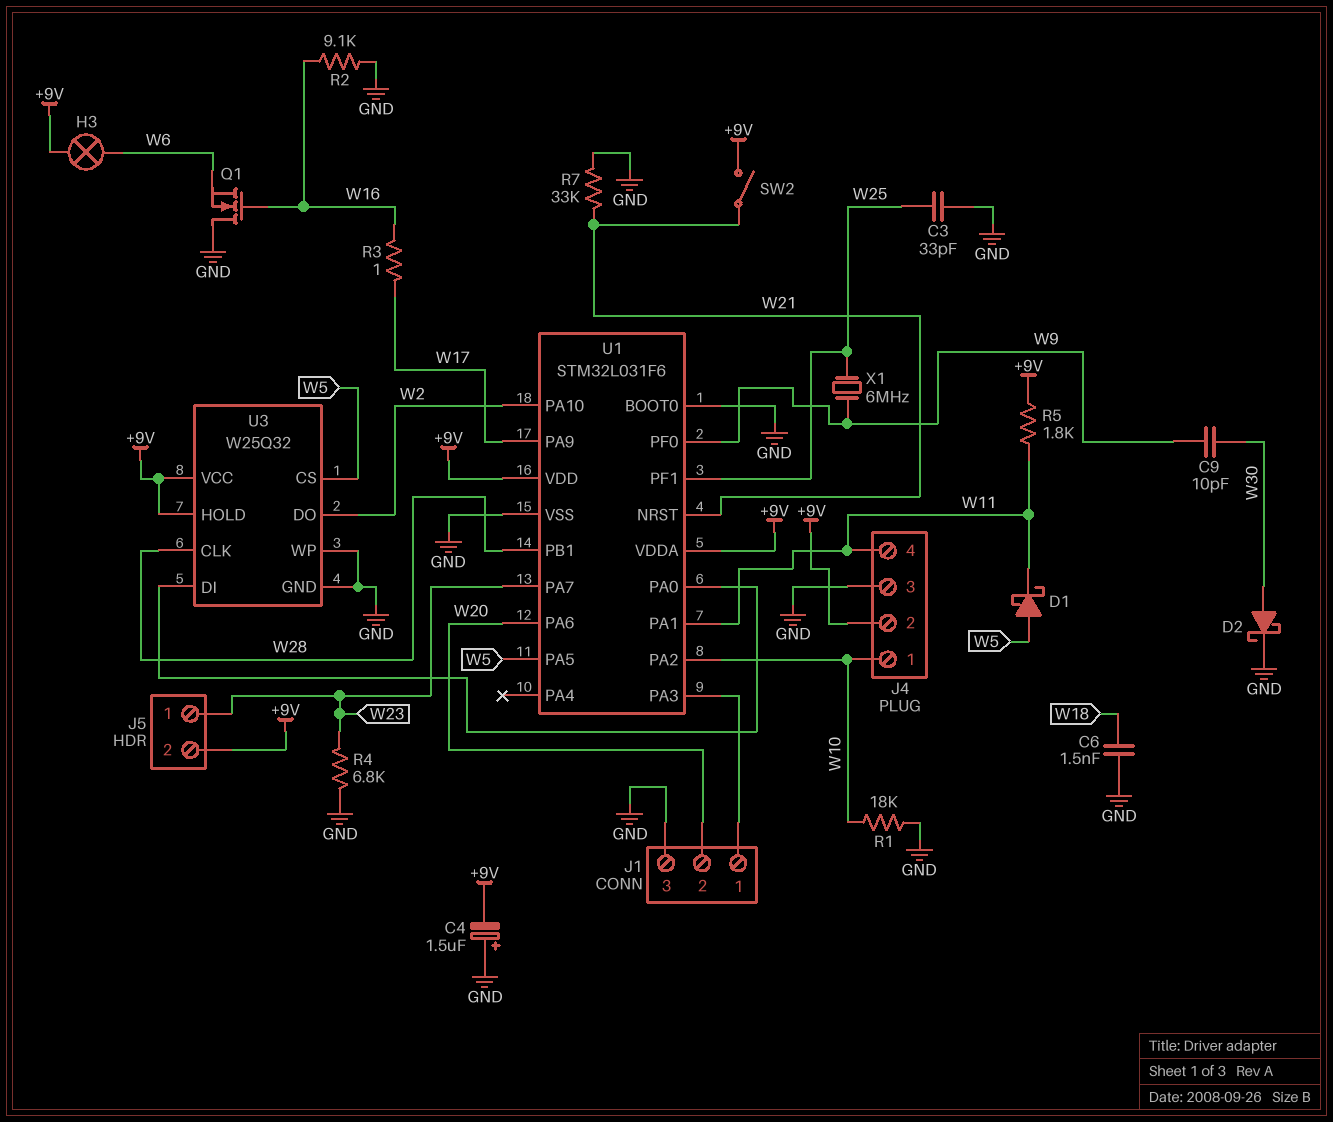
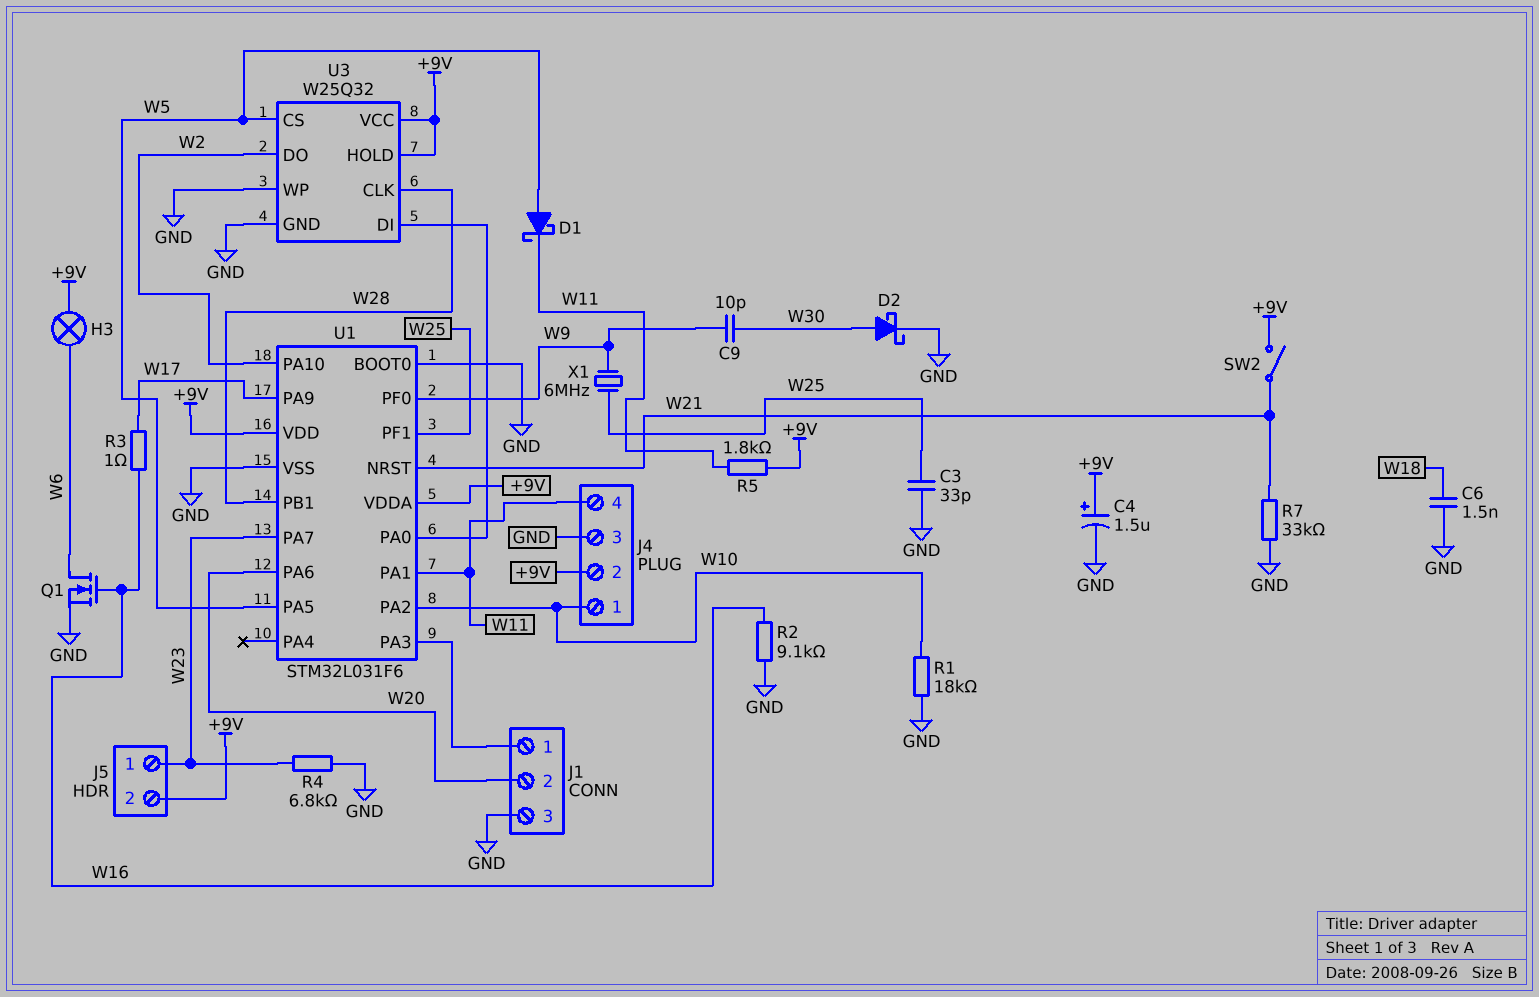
C4: 1.5uF (plus GND, minus +9V) -> 1.5uF (plus +9V, minus GND)
Q1: NMOS (G W16, D GND, S W6) -> NMOS (G W16, D W6, S GND)

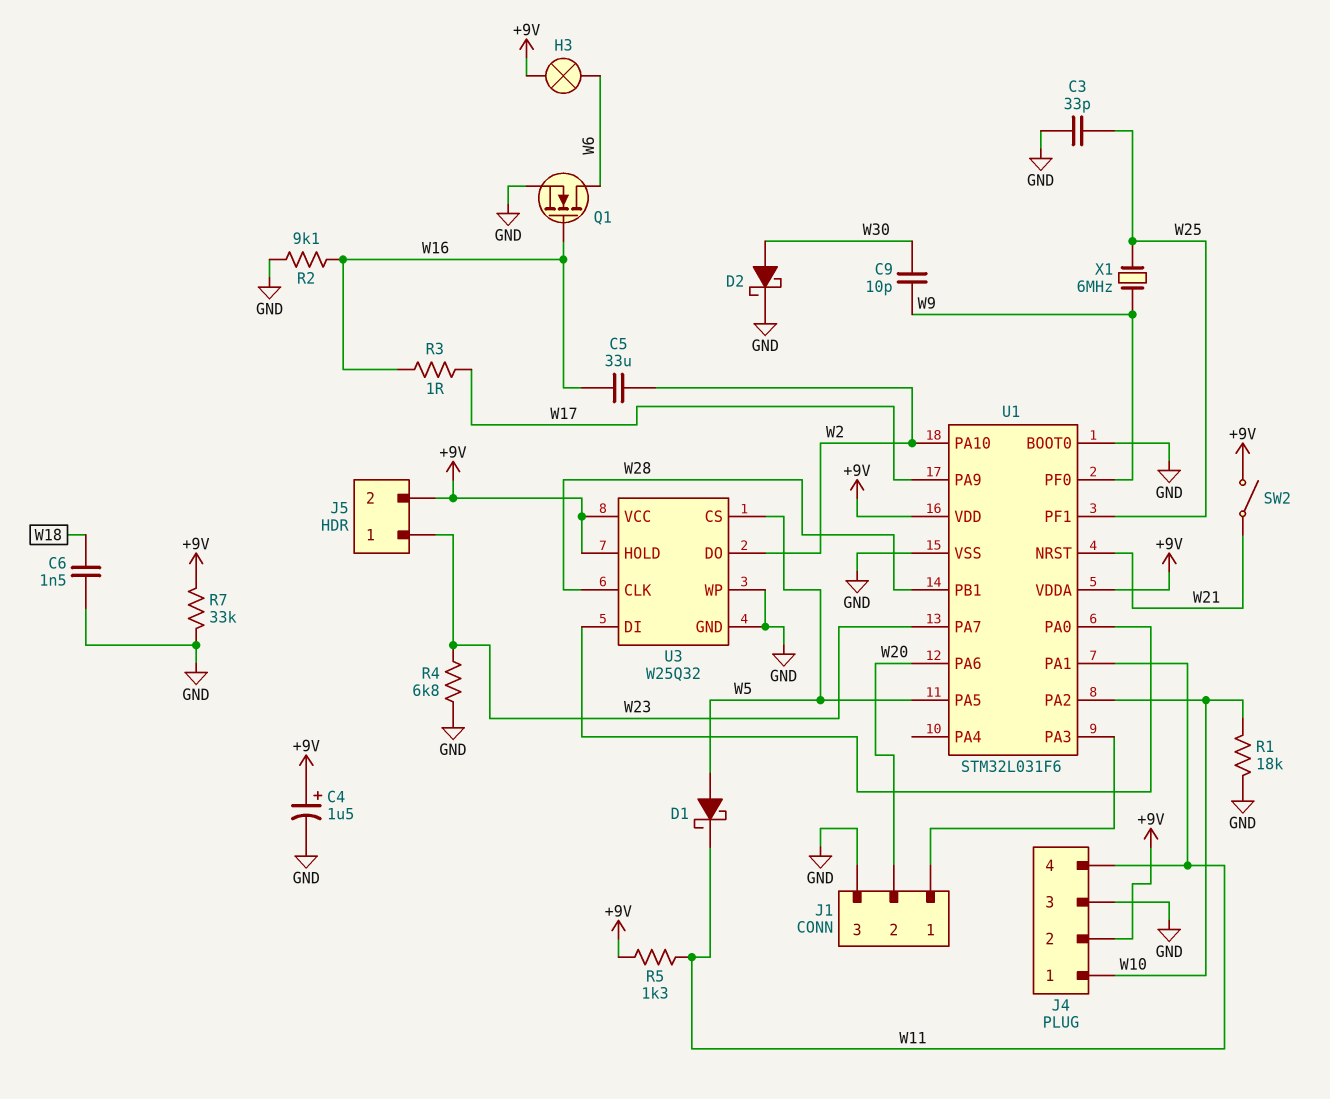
C5: none -> 33uF (W2, W16)
R5: 1.8k (+9V, W11) -> 1.3k (+9V, W11)
R7: 33k (GND, W21) -> 33k (+9V, GND)

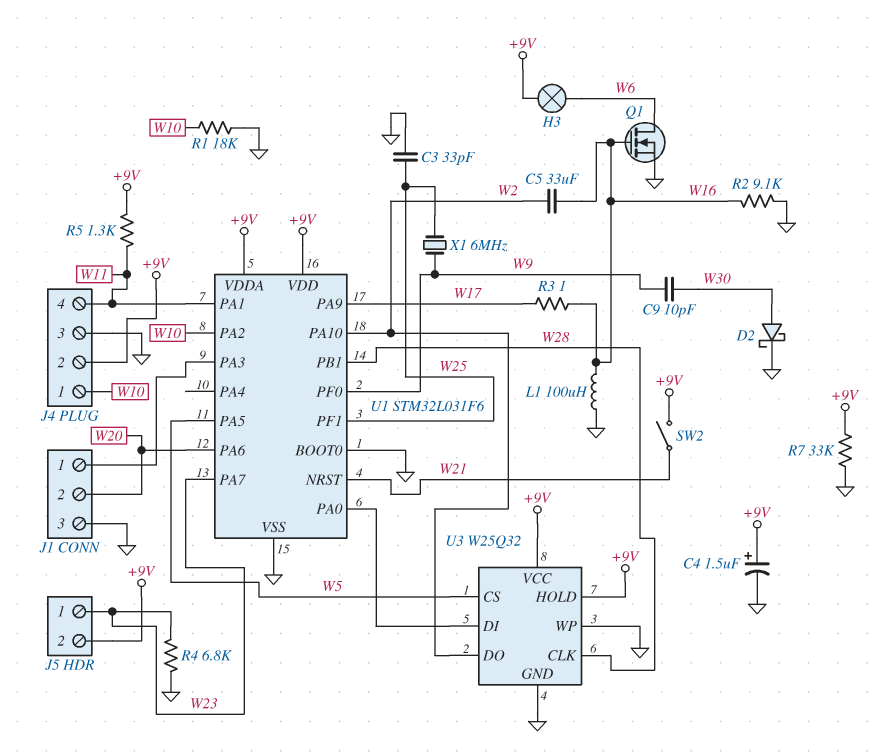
C6: 1.5nF (GND, W18) -> none
D1: schottky (A W5, K W11) -> none
L1: none -> 100uH (GND, W16)

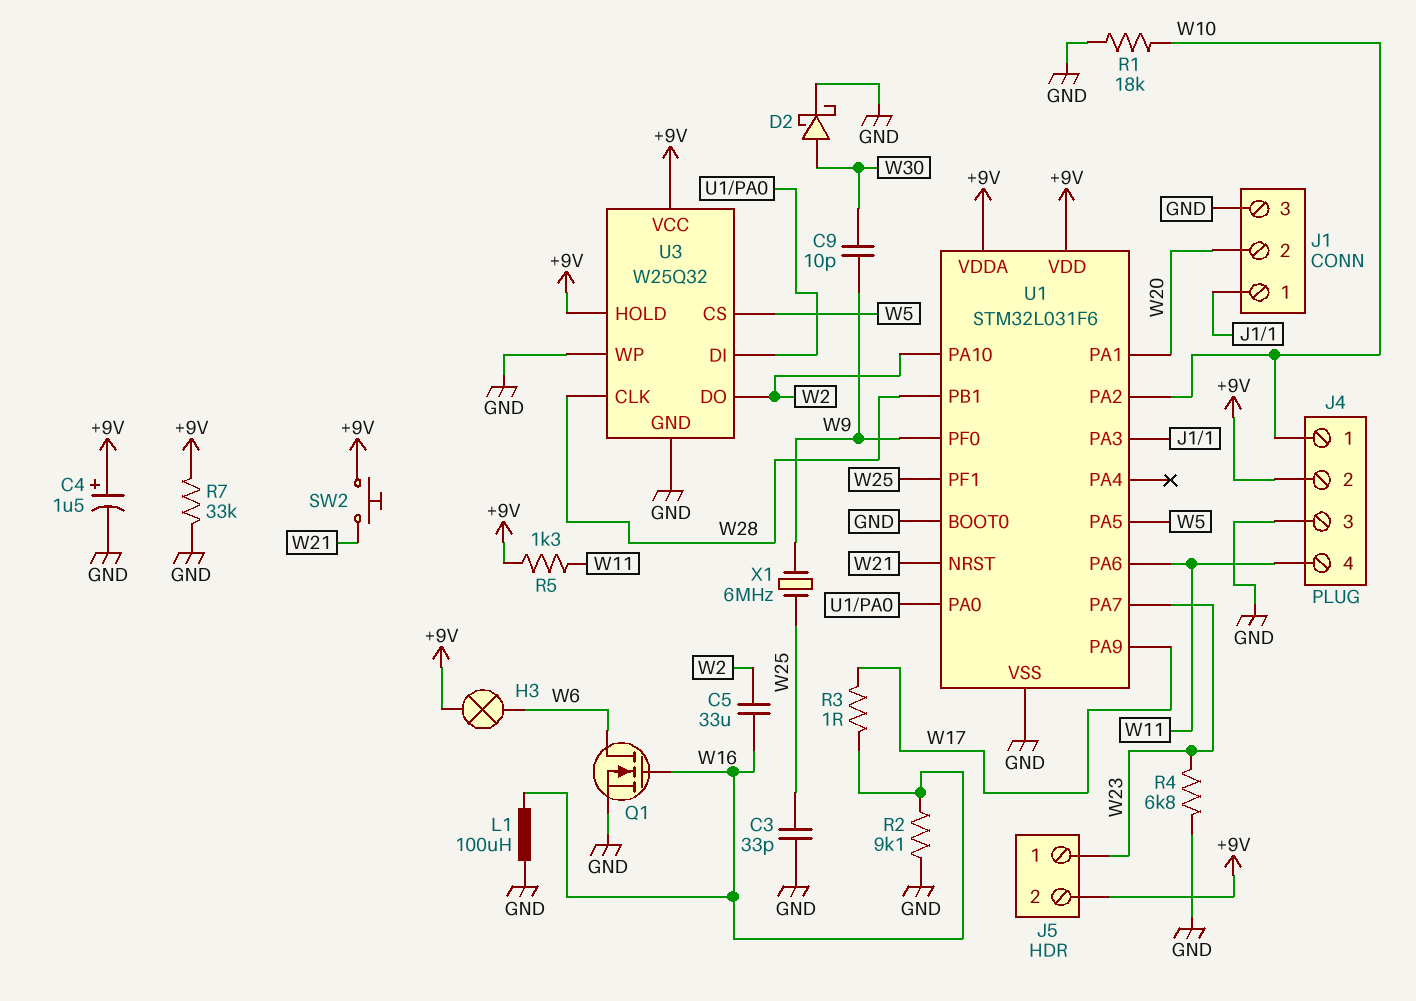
SW2: switch (+9V, W21) -> button (+9V, W21)
U1 pin PA1: W11 -> W20
U1 pin PA6: W20 -> W11

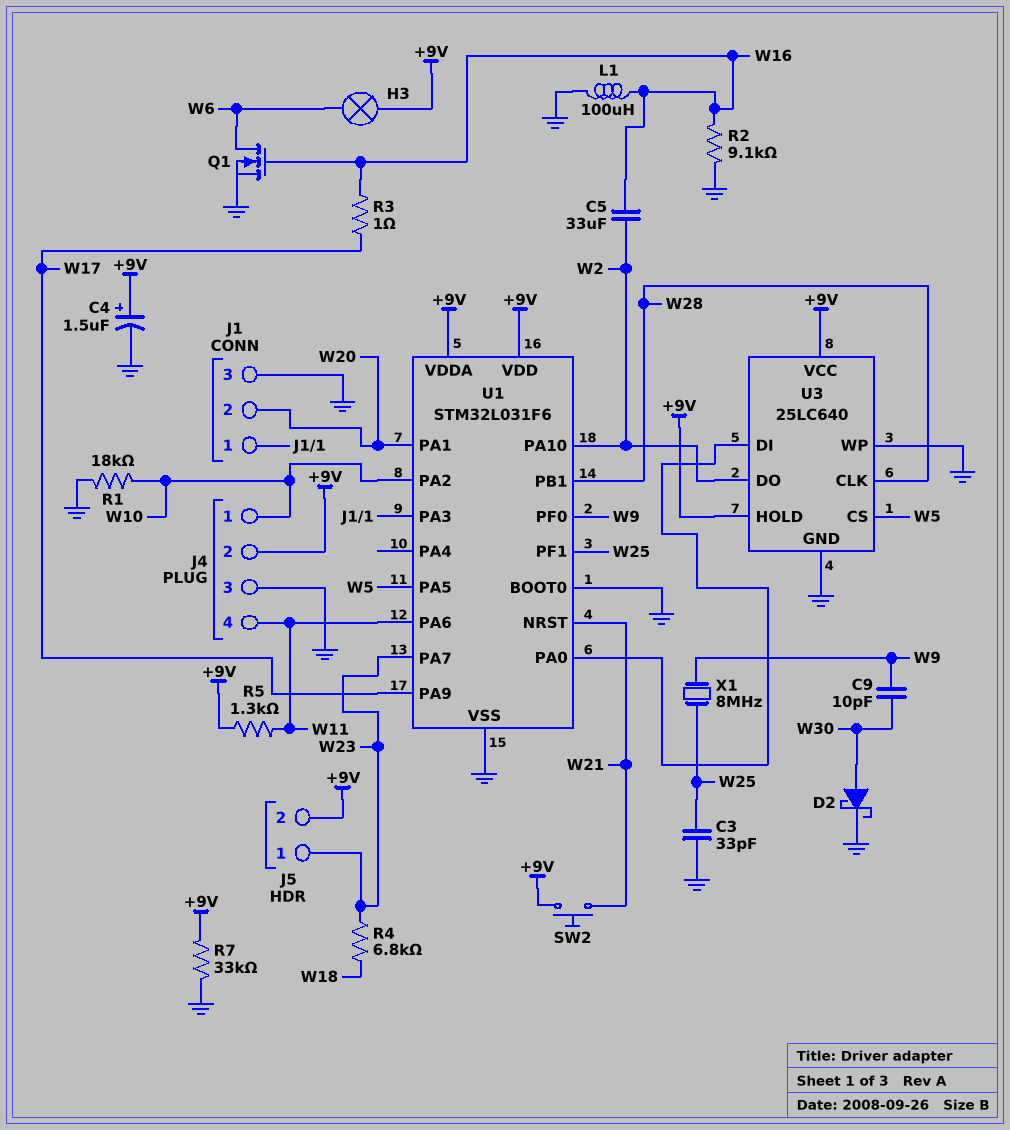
R4: 6.8k (GND, W23) -> 6.8k (W18, W23)
U3: W25Q32 -> 25LC640
X1: 6MHz (W9, W25) -> 8MHz (W9, W25)

